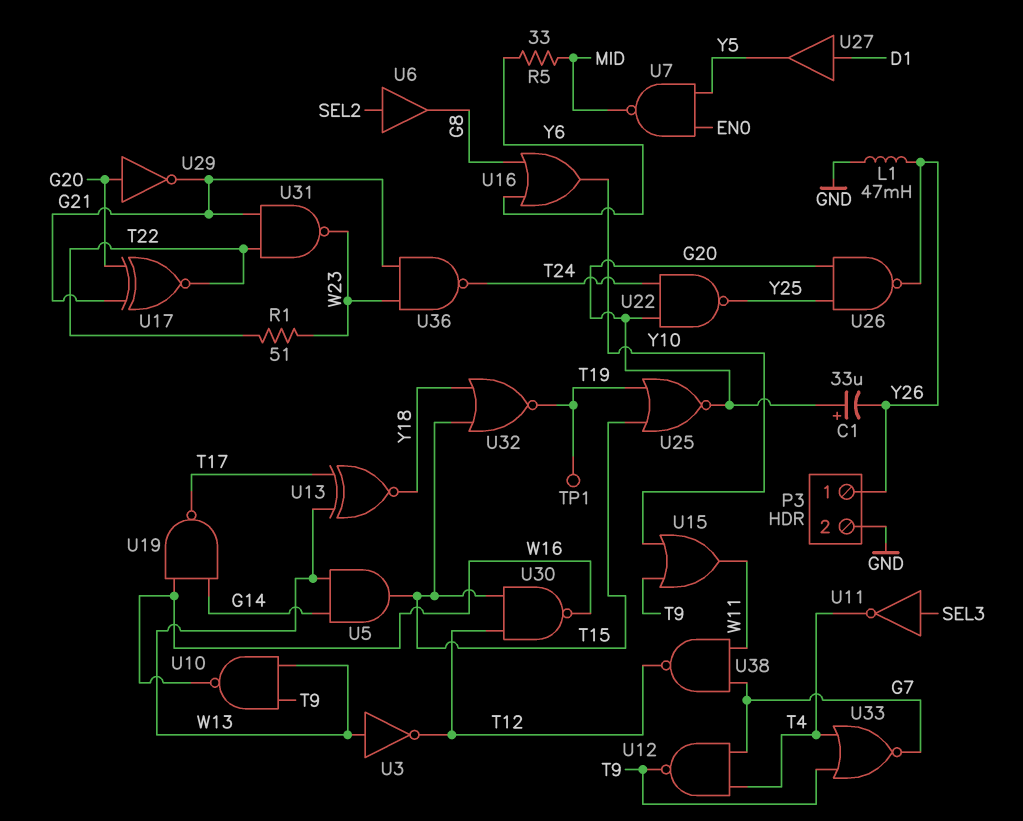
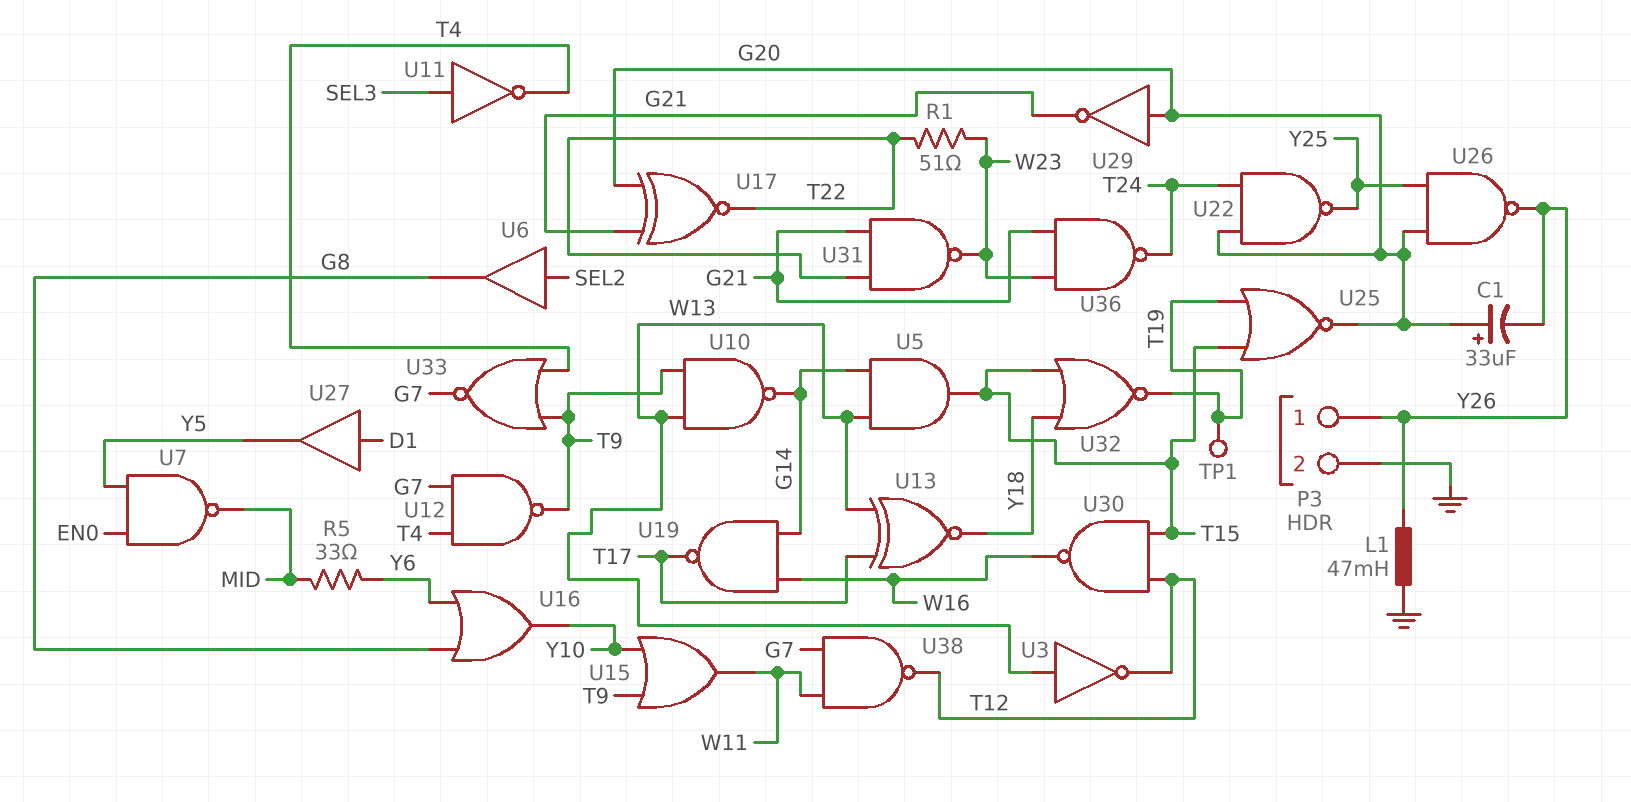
U10: NAND (in T9, in W13, out W16) -> NAND (in T9, in W13, out G14)

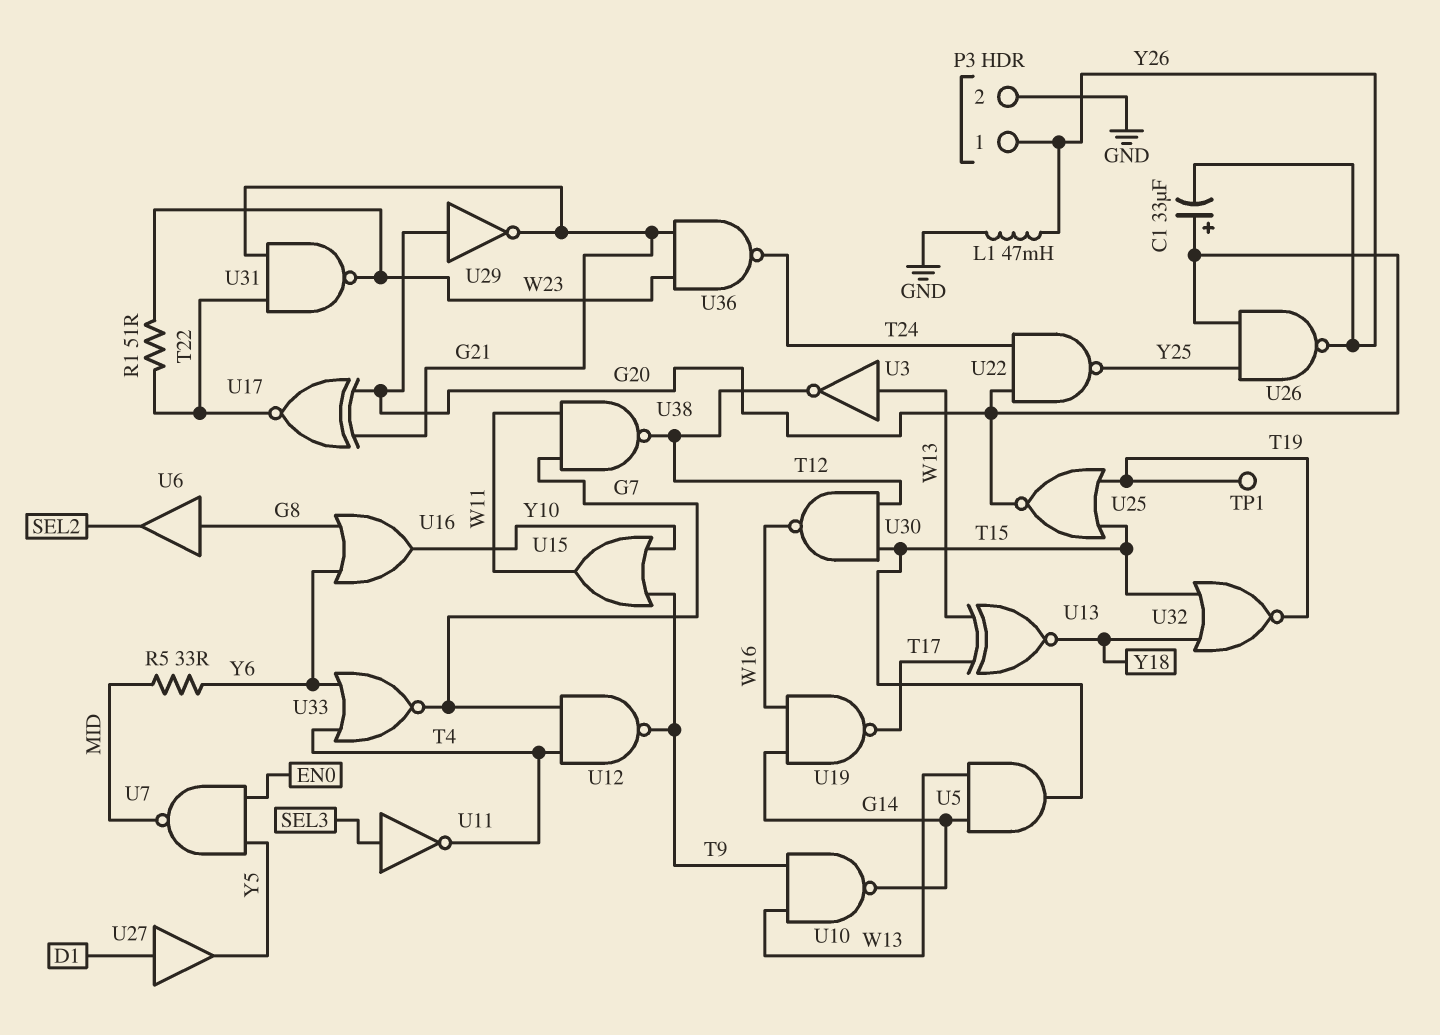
U6: buffer (in SEL2, out G8) -> buffer (in G8, out SEL2)
U33: NOR (in T4, in T9, out G7) -> NOR (in T4, in Y6, out G7)

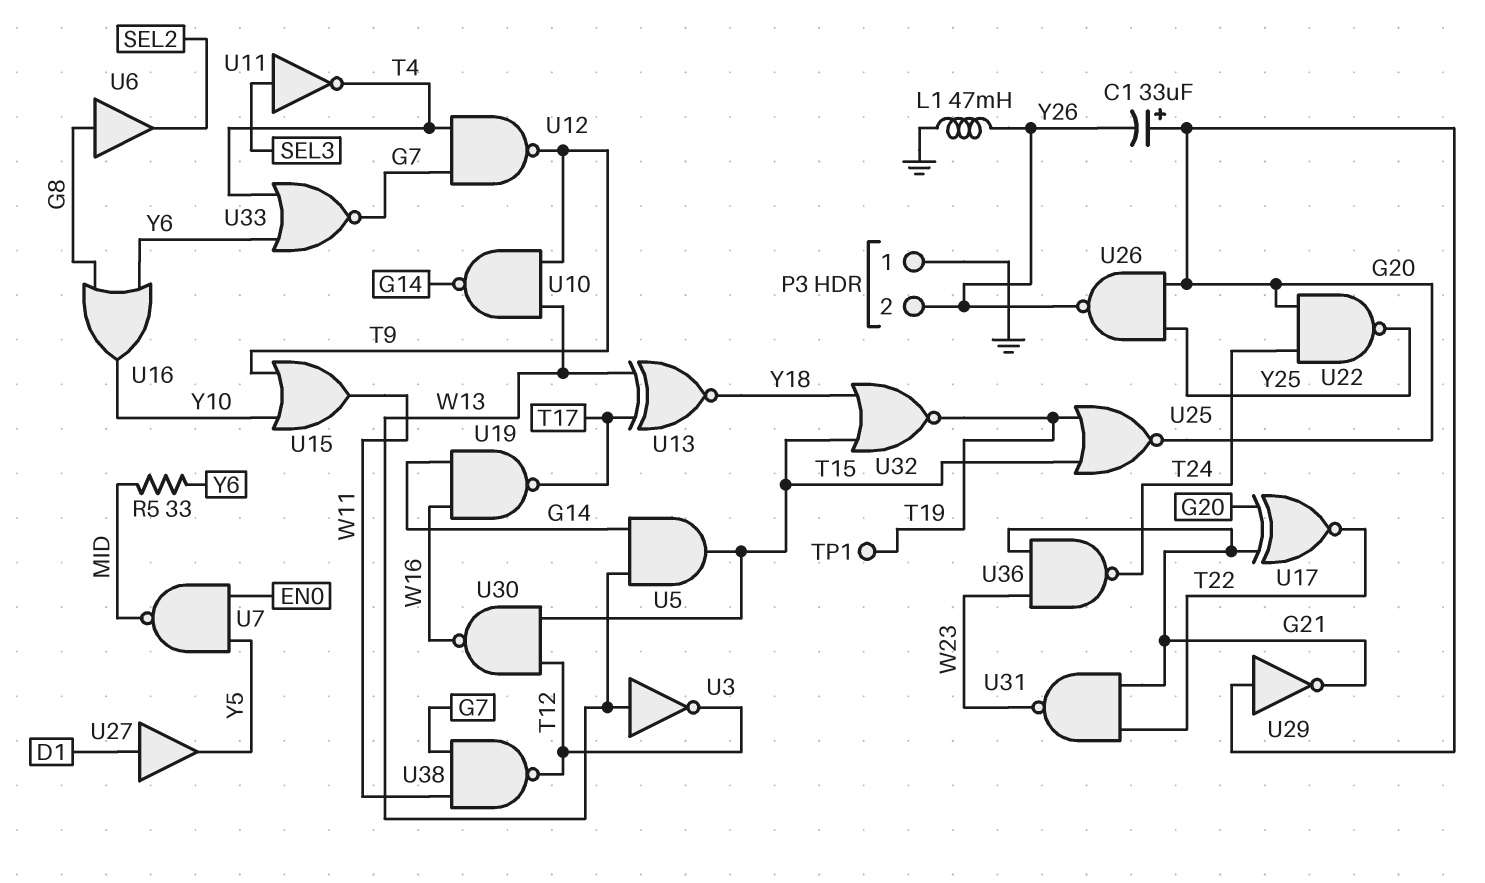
P3 pin 1: Y26 -> GND
P3 pin 2: GND -> Y26
R1: 51 (T22, W23) -> none

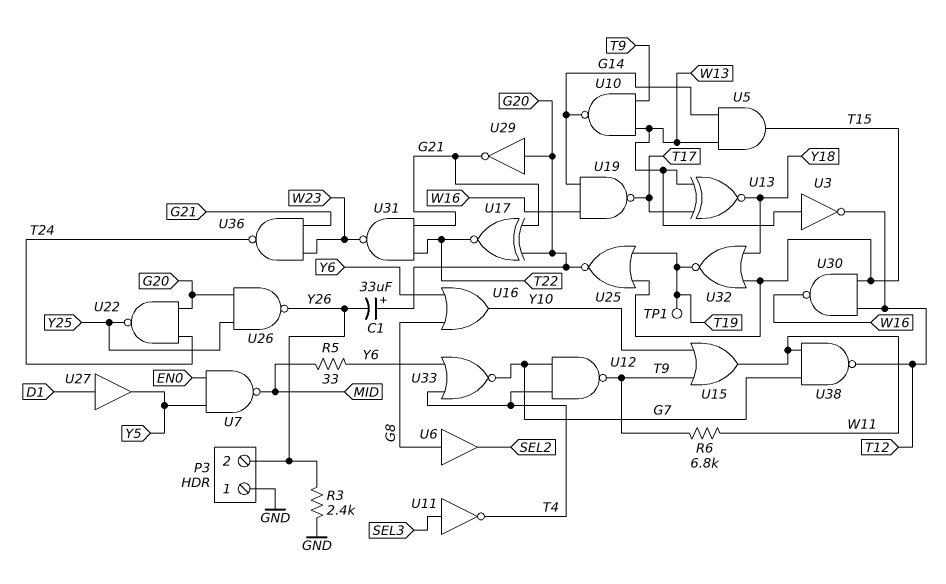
L1: 47mH (GND, Y26) -> none
R3: none -> 2.4k (GND, Y26)
R6: none -> 6.8k (T9, W11)

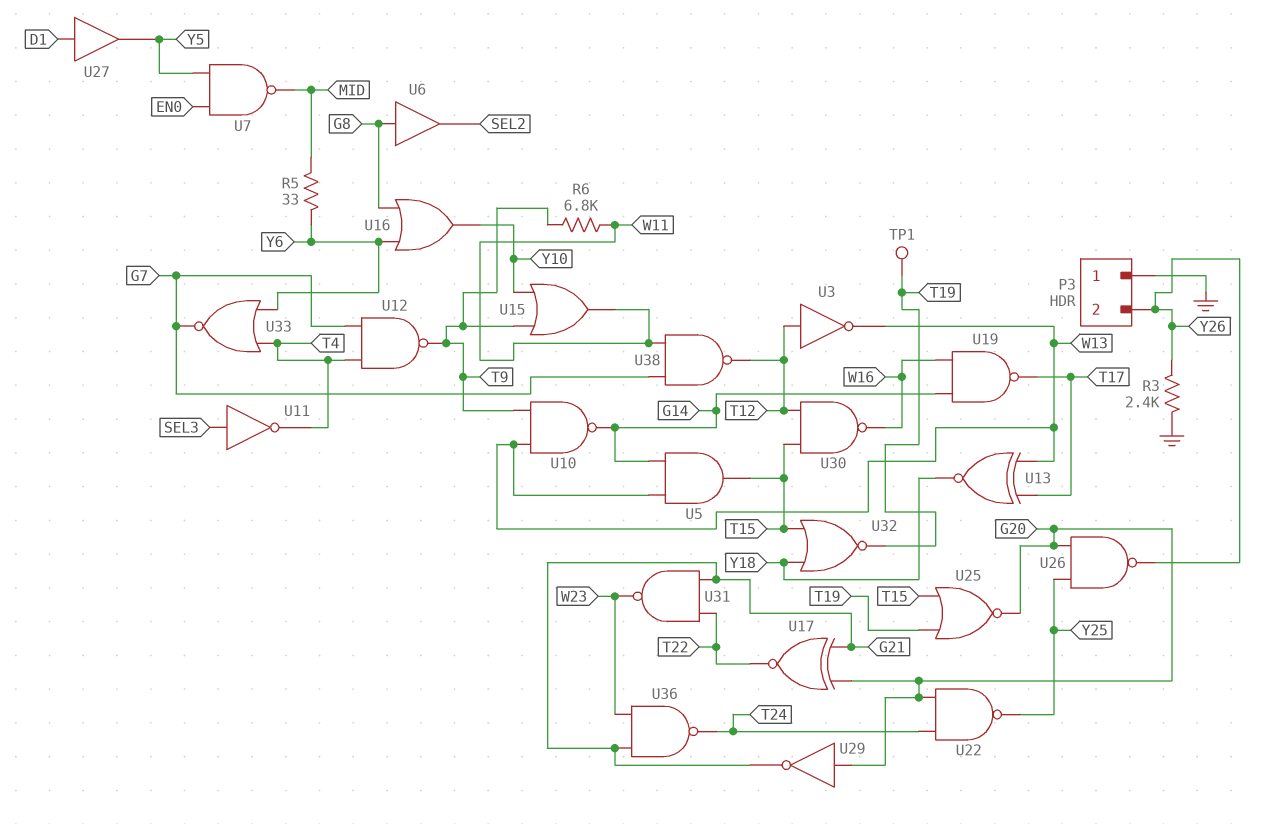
C1: 33uF (plus G20, minus Y26) -> none
U3: NOT (in W13, out T12) -> NOT (in T12, out W13)

